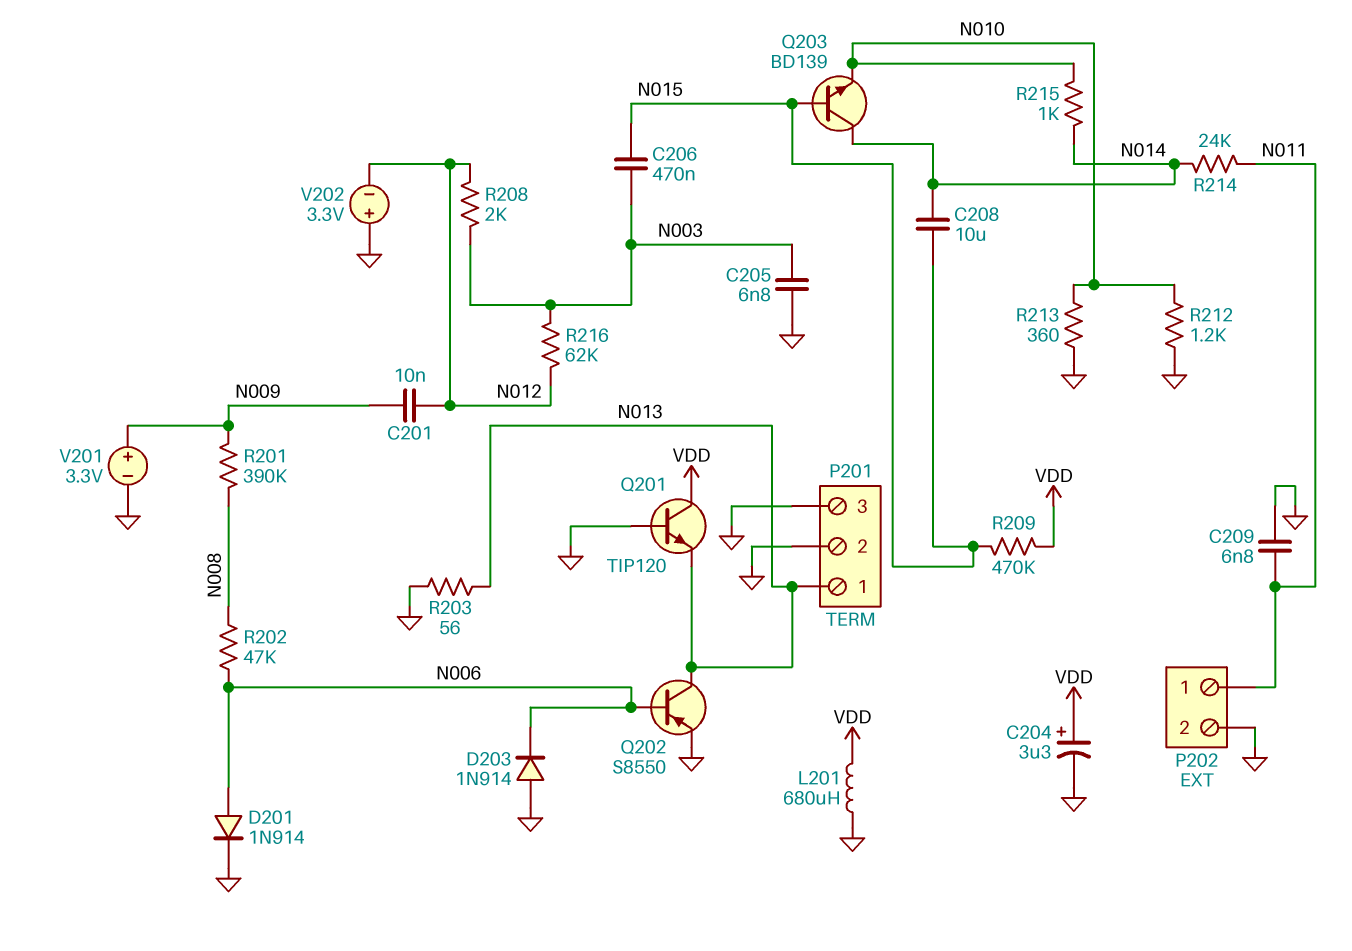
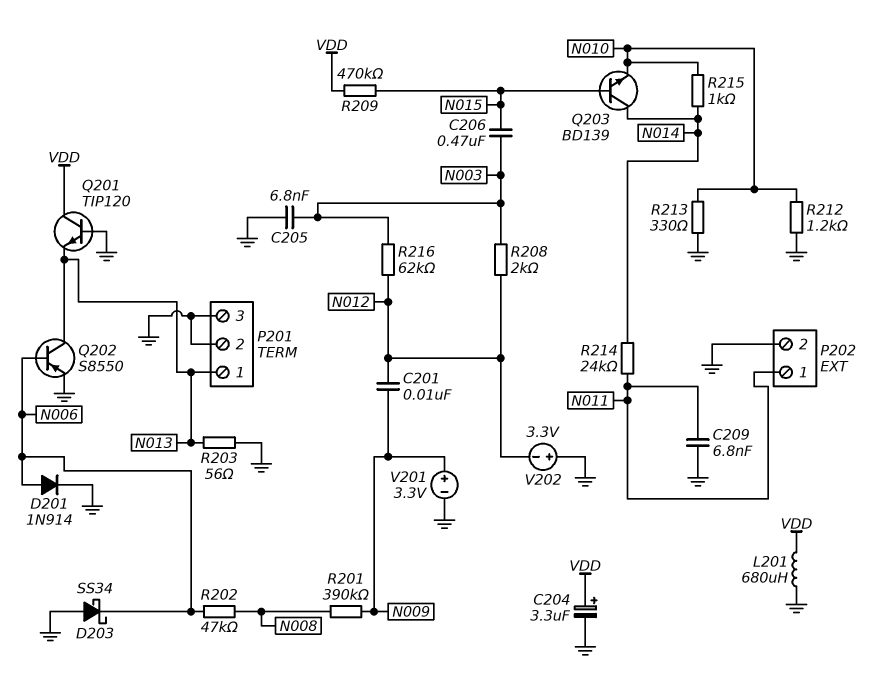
C208: 10uF (N014, N015) -> none
D203: diode 1N914 (A GND, K N006) -> schottky SS34 (A GND, K N006)
R213: 360 (GND, N010) -> 330 (GND, N010)

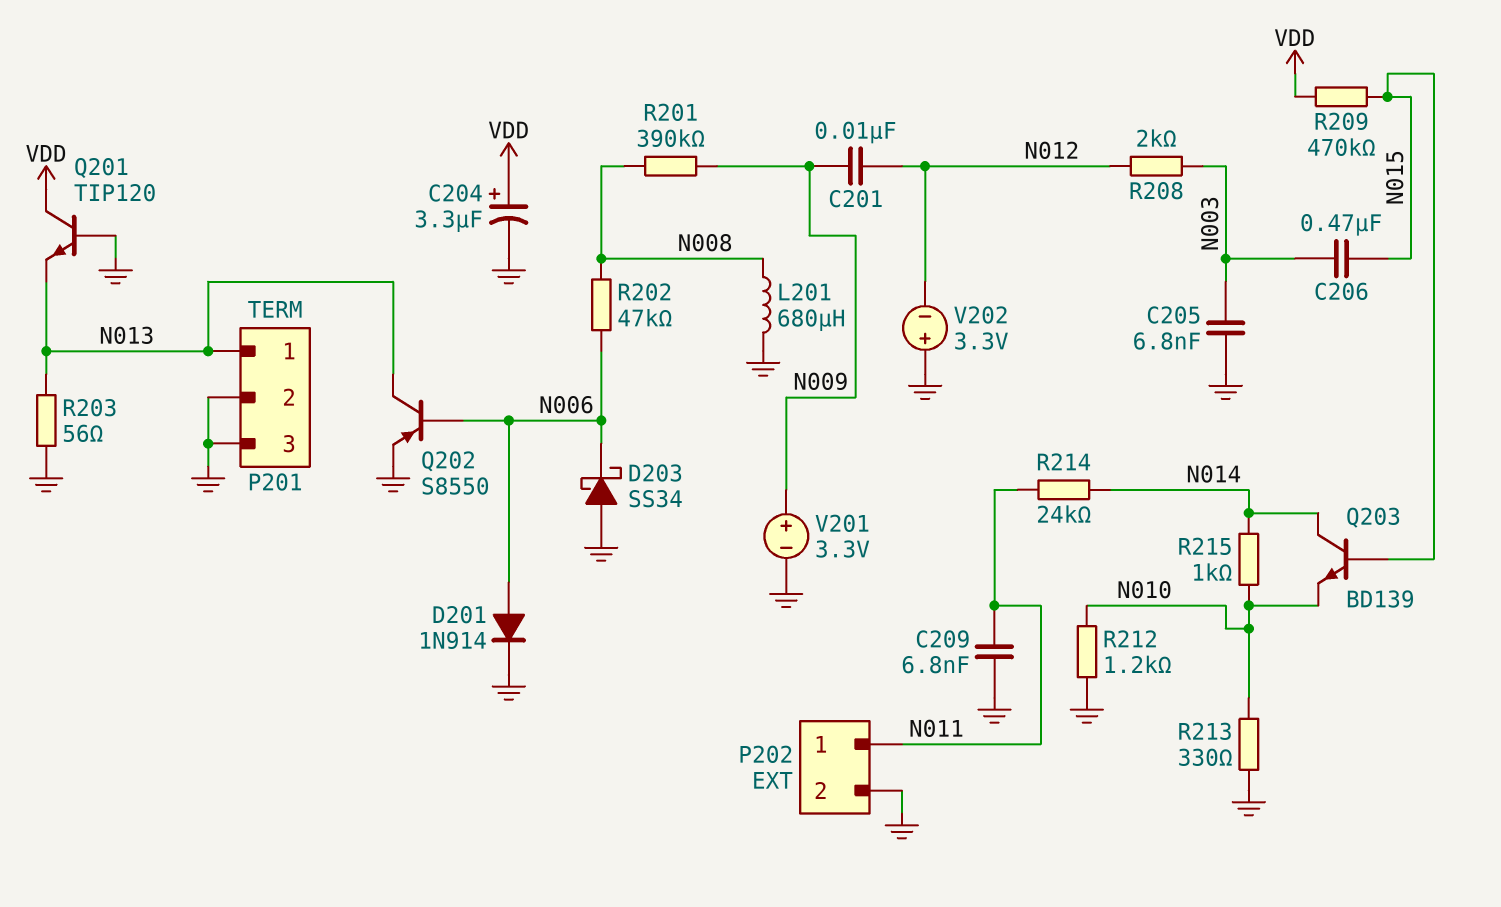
L201: 680uH (GND, VDD) -> 680uH (GND, N008)
R216: 62k (N003, N012) -> none

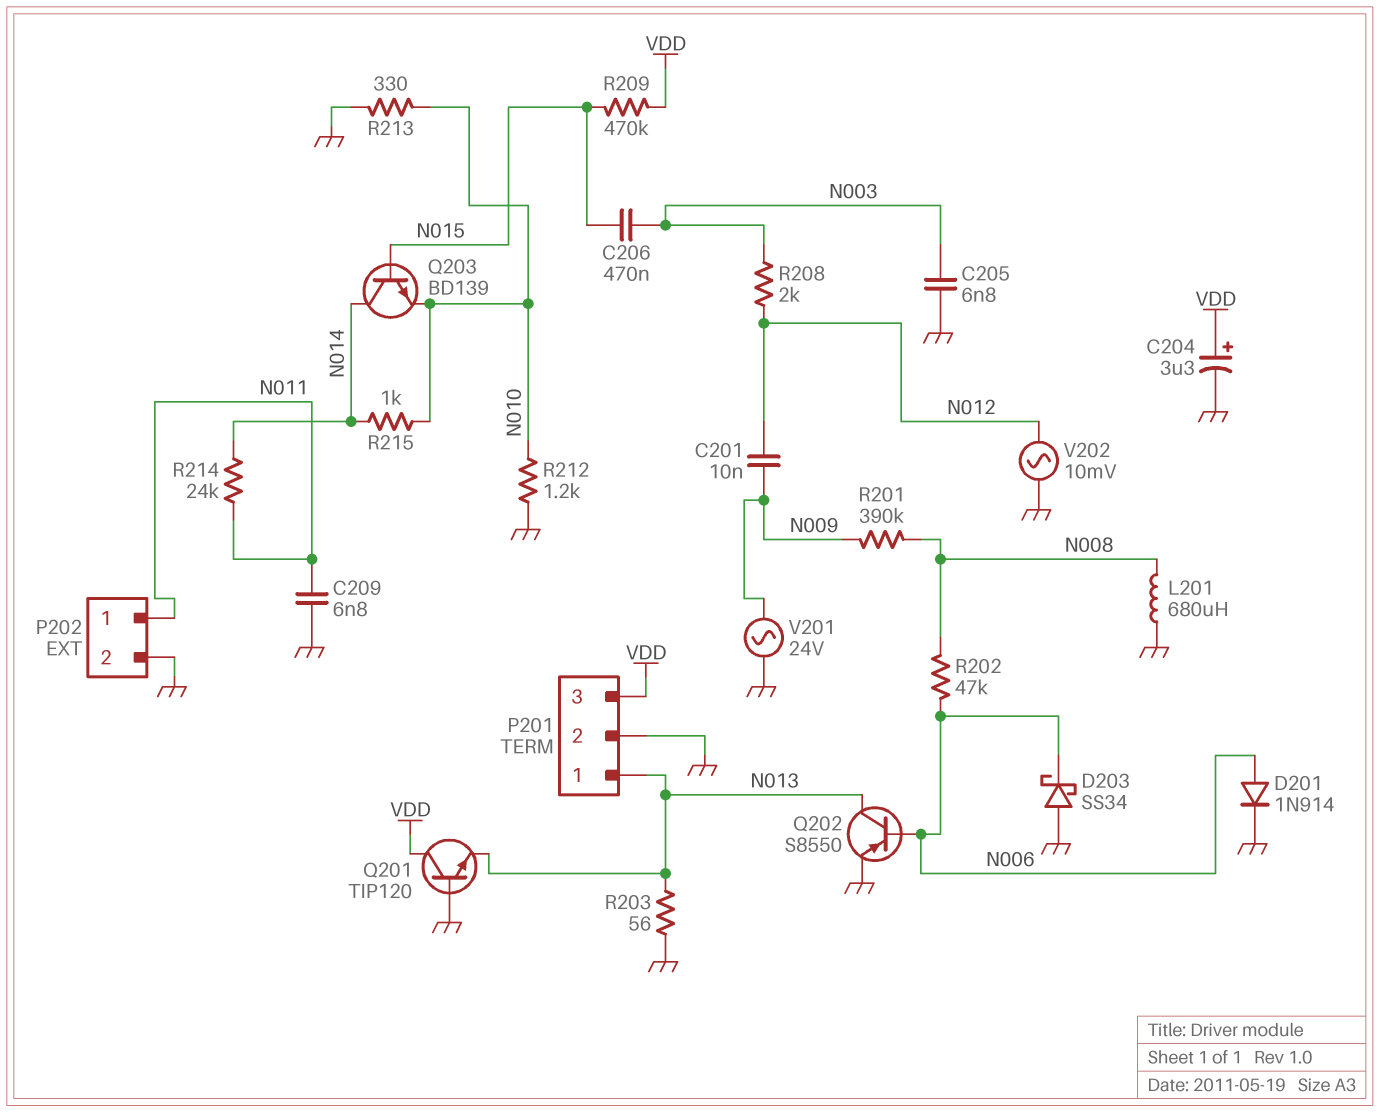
P201 pin 3: GND -> VDD
V201: 3.3V (plus N009, minus GND) -> AC 24V (GND, N009)
V202: 3.3V (plus GND, minus N012) -> AC 10mV (GND, N012)

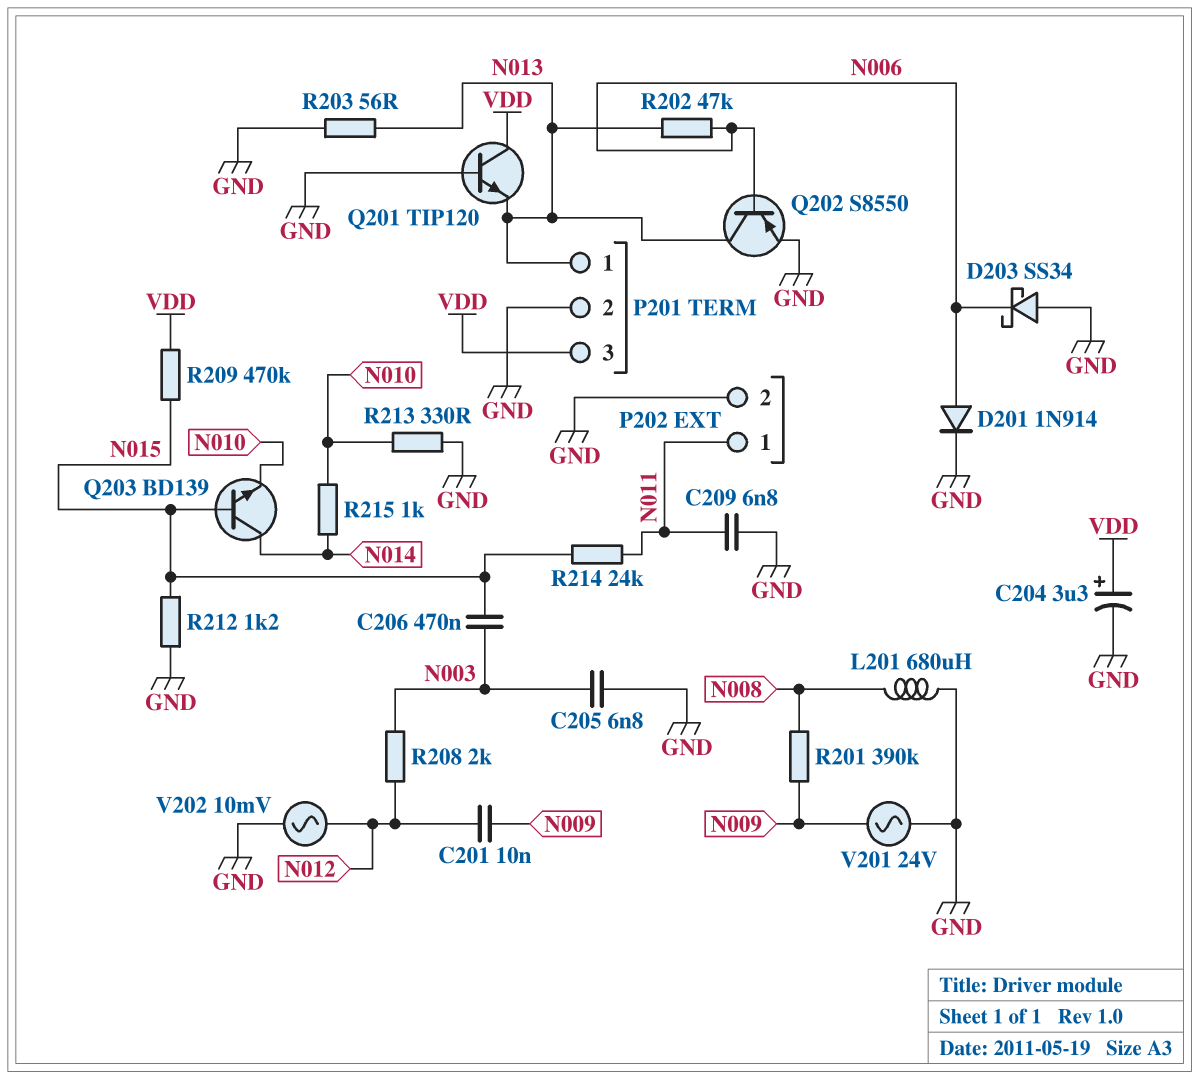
R202: 47k (N006, N008) -> 47k (N006, N013)
R212: 1.2k (GND, N010) -> 1.2k (GND, N015)
R214: 24k (N011, N014) -> 24k (N011, N015)

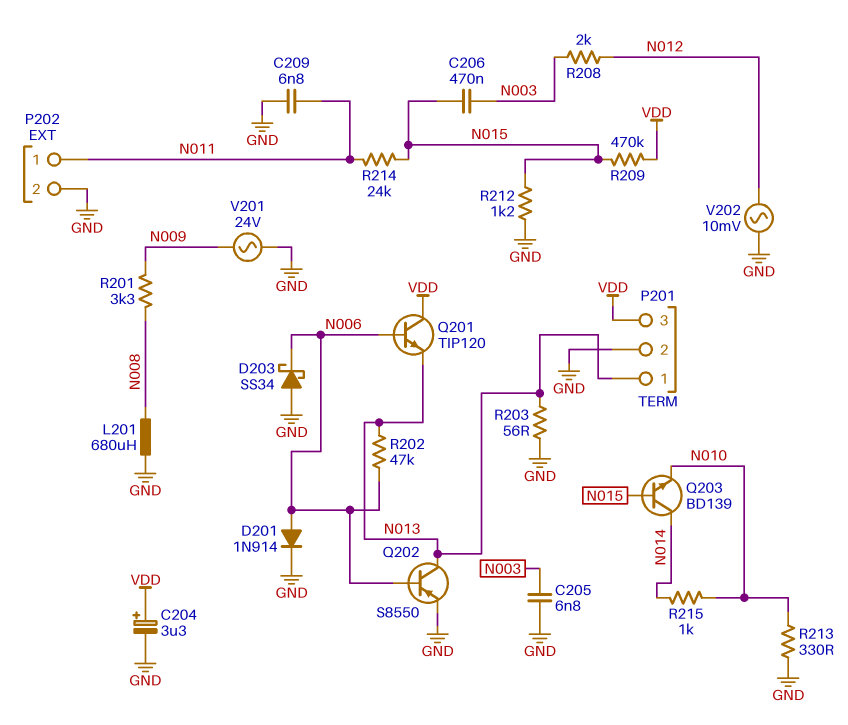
C201: 10nF (N009, N012) -> none
Q201: NPN TIP120 (B GND, C VDD, E N013) -> NPN TIP120 (B N006, C VDD, E N013)
R201: 390k (N008, N009) -> 3.3k (N008, N009)

